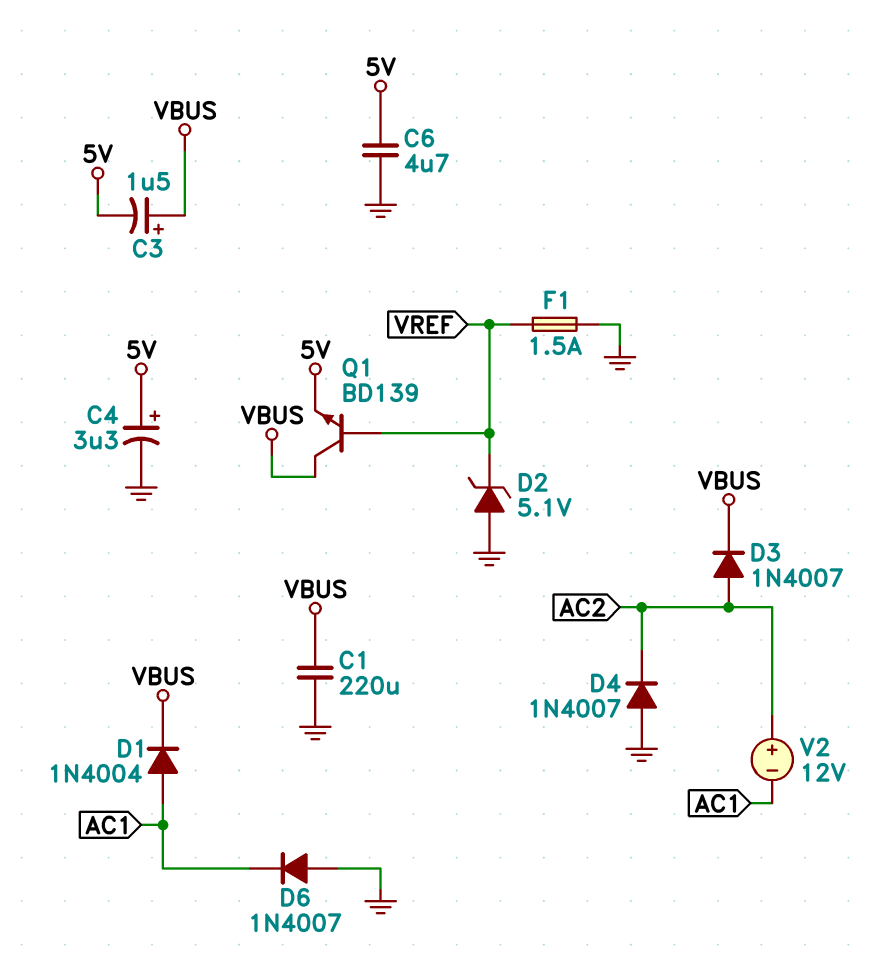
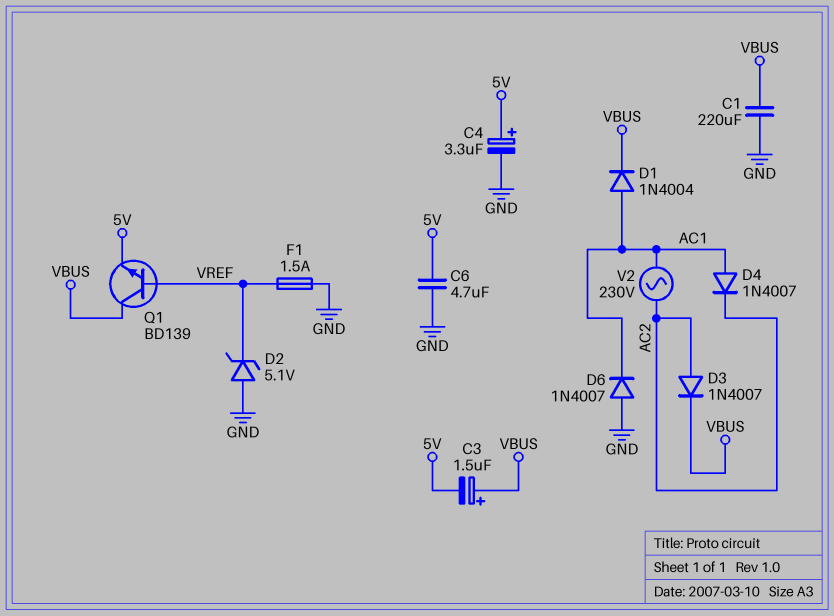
D4: diode 1N4007 (A GND, K AC2) -> diode 1N4007 (A AC1, K AC2)
V2: 12V (plus AC2, minus AC1) -> AC 230V (AC1, AC2)

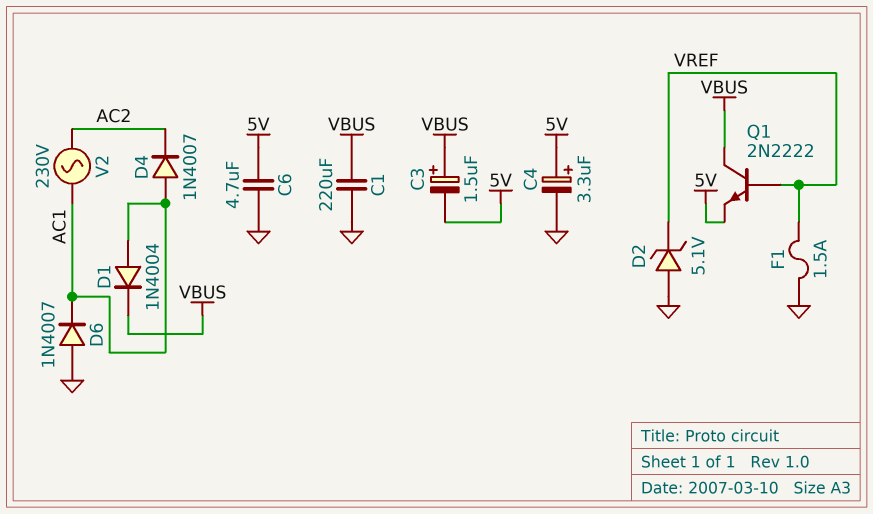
D3: diode 1N4007 (A AC2, K VBUS) -> none
Q1: NPN BD139 (B VREF, C VBUS, E 5V) -> NPN 2N2222 (B VREF, C VBUS, E 5V)

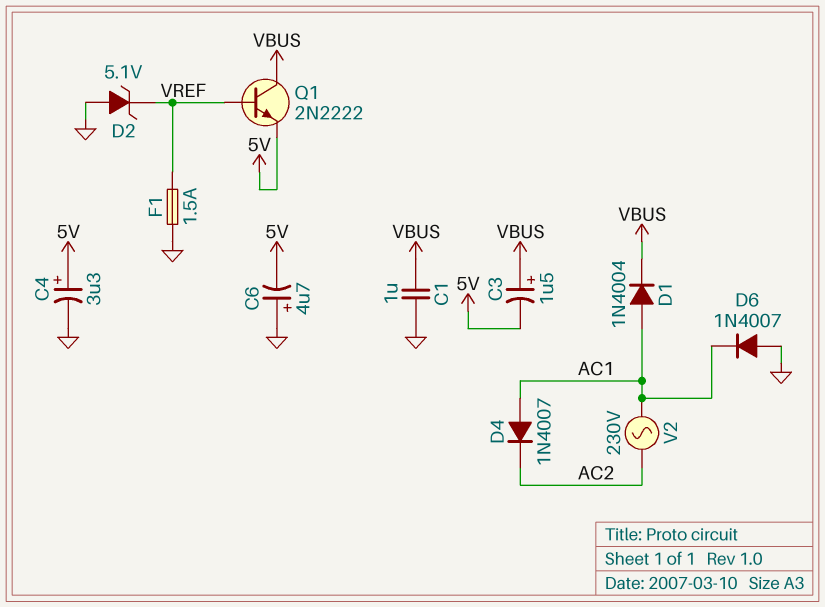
C1: 220uF (GND, VBUS) -> 1uF (GND, VBUS)
C6: 4.7uF (5V, GND) -> 4.7uF (plus GND, minus 5V)

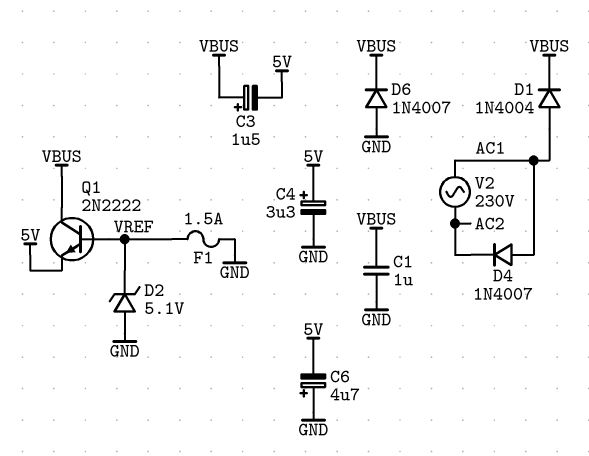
D6: diode 1N4007 (A GND, K AC1) -> diode 1N4007 (A GND, K VBUS)

